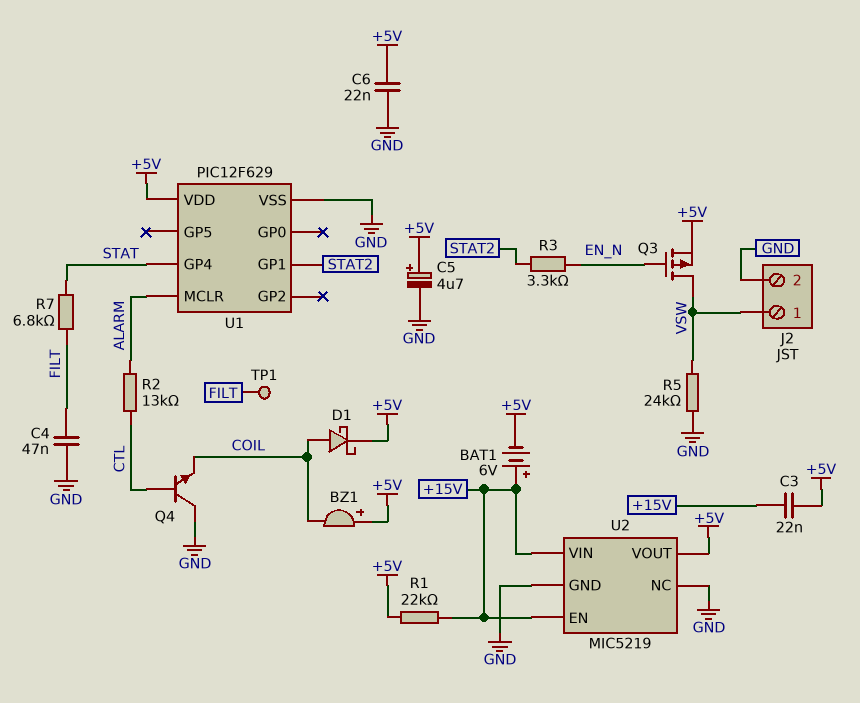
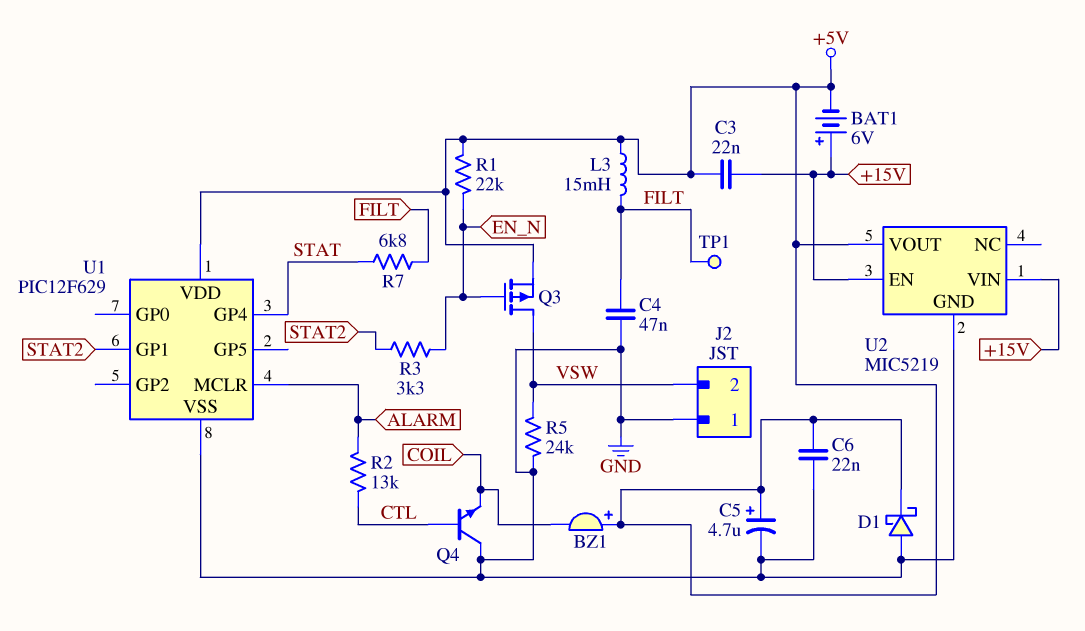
D1: schottky (A COIL, K +5V) -> schottky (A GND, K +5V)
J2 pin 1: VSW -> GND
J2 pin 2: GND -> VSW
L3: none -> 15mH (+5V, FILT)
R1: 22k (+5V, +15V) -> 22k (+5V, EN_N)
U2 pin NC: GND -> none

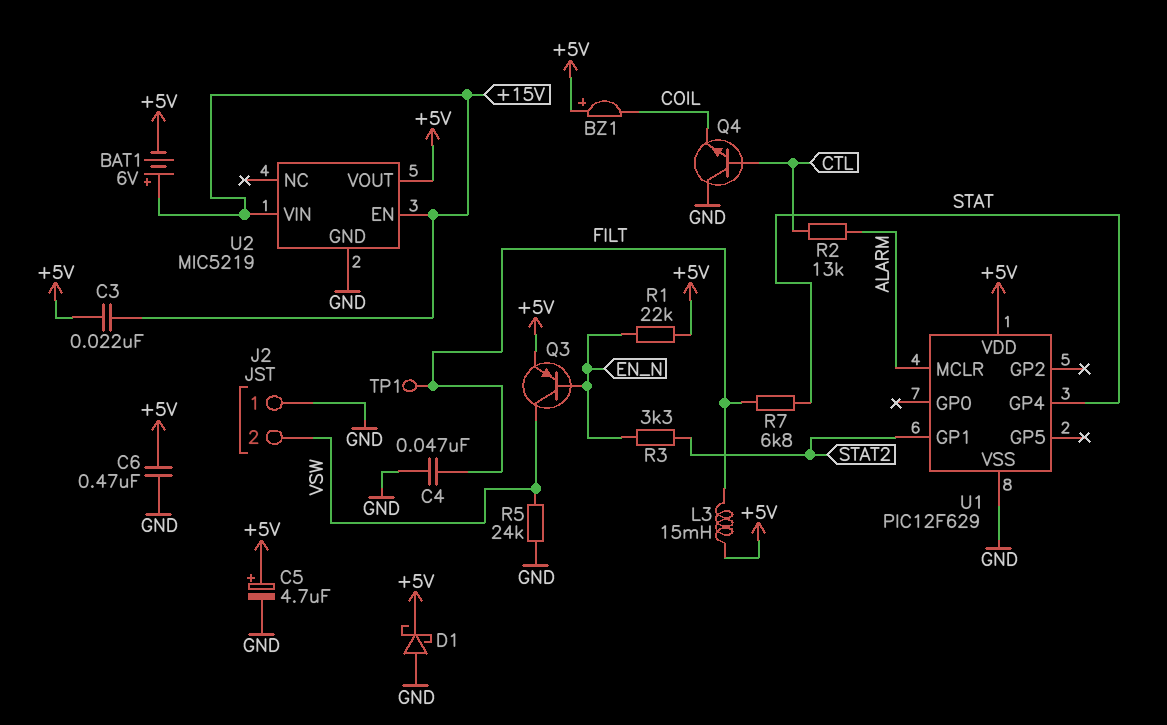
C6: 22nF (+5V, GND) -> 470nF (+5V, GND)
Q3: PMOS (G EN_N, D VSW, S +5V) -> PNP (B EN_N, C VSW, E +5V)

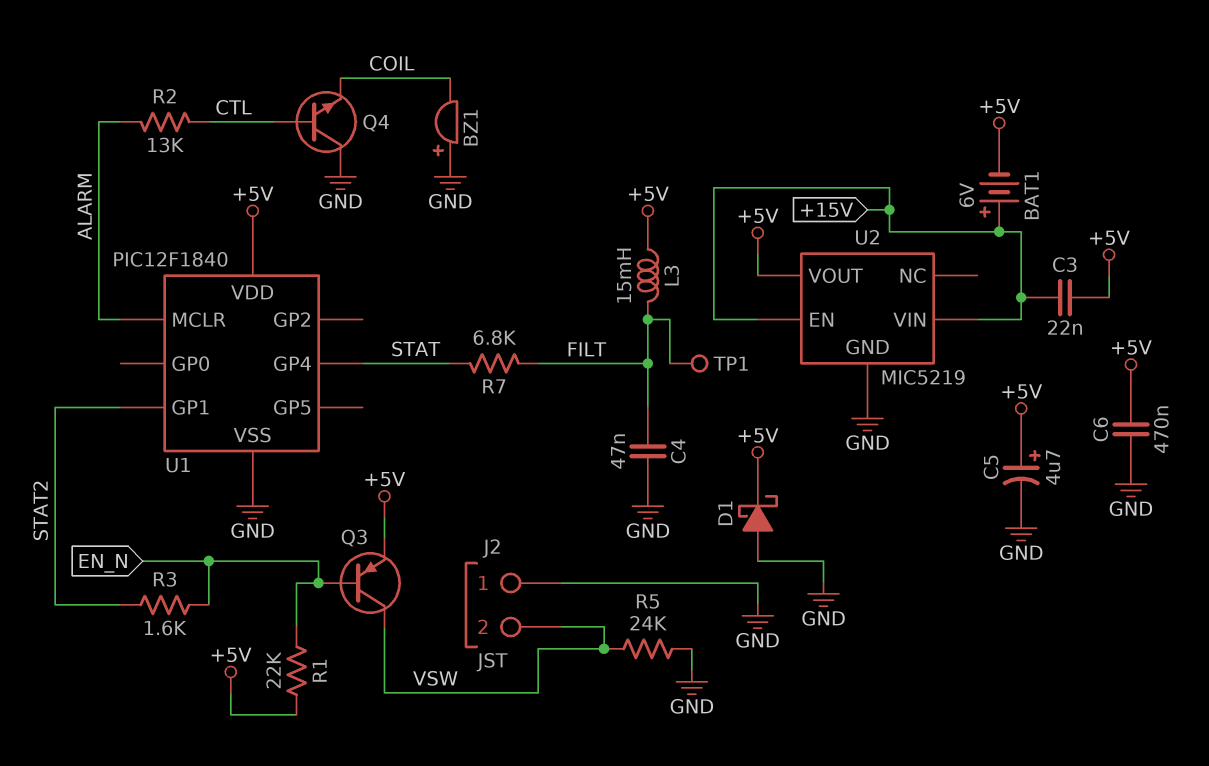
BZ1: buzzer (plus +5V, minus COIL) -> buzzer (plus GND, minus COIL)
R3: 3.3k (EN_N, STAT2) -> 1.6k (EN_N, STAT2)
U1: PIC12F629 -> PIC12F1840

